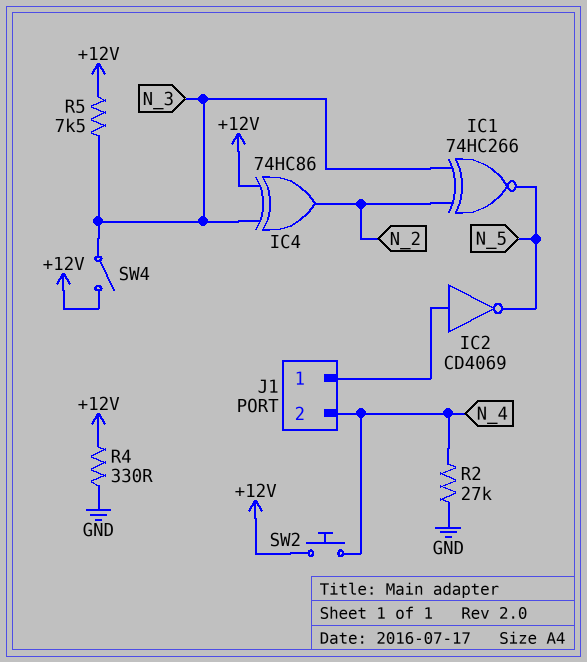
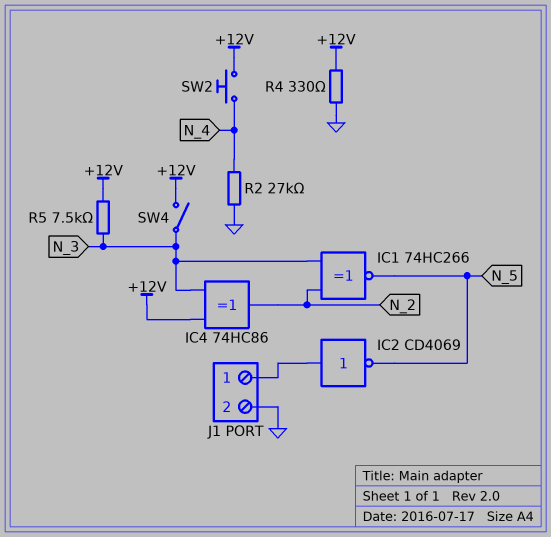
J1 pin 2: N_4 -> GND

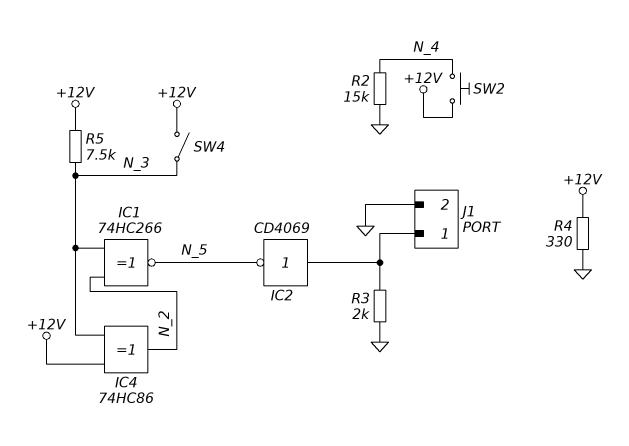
R2: 27k (GND, N_4) -> 15k (GND, N_4)
R3: none -> 2k (GND, J1/1)

